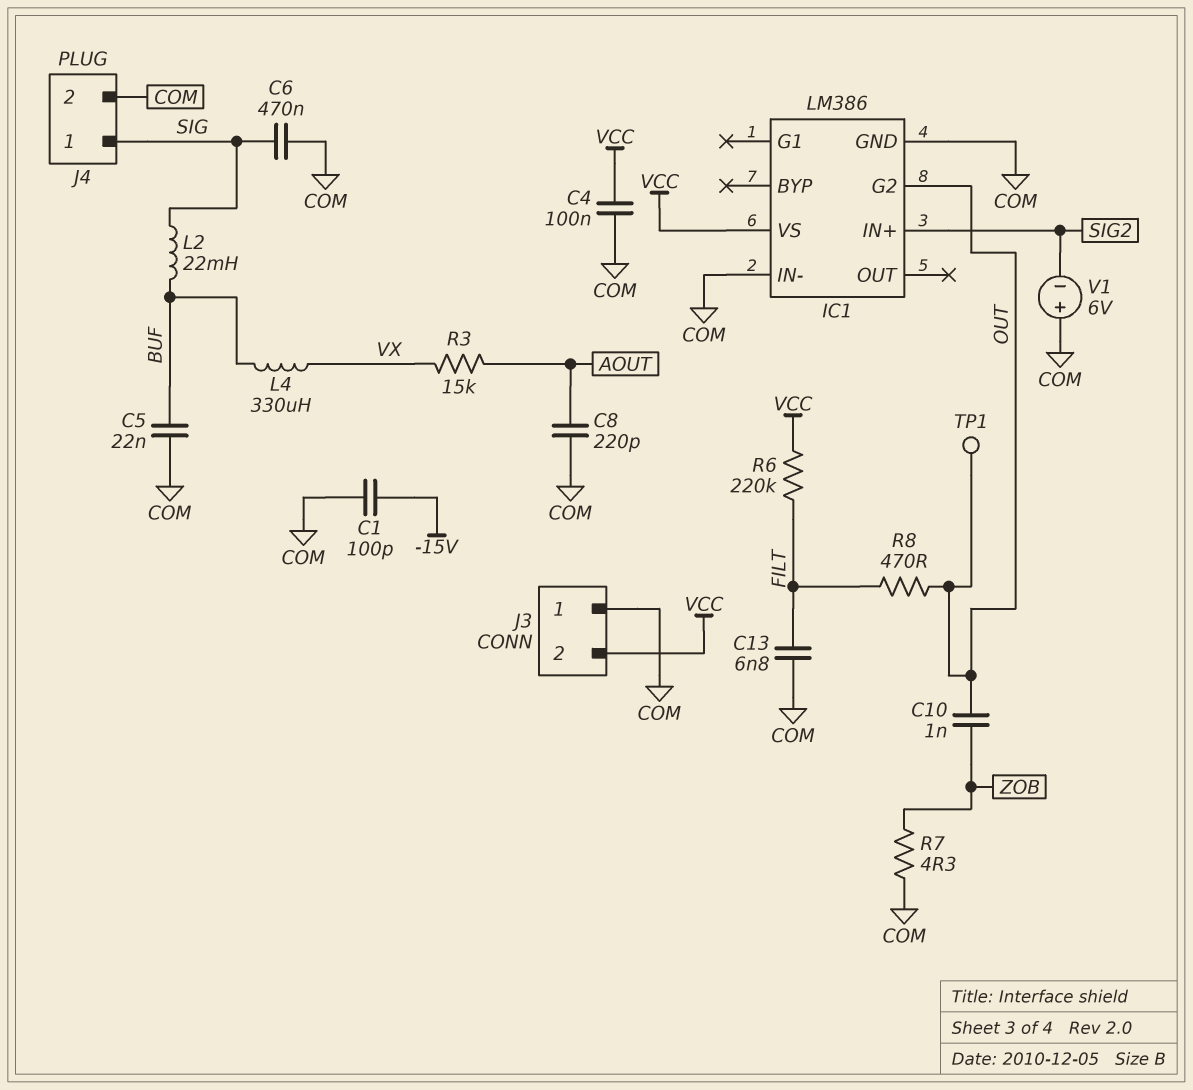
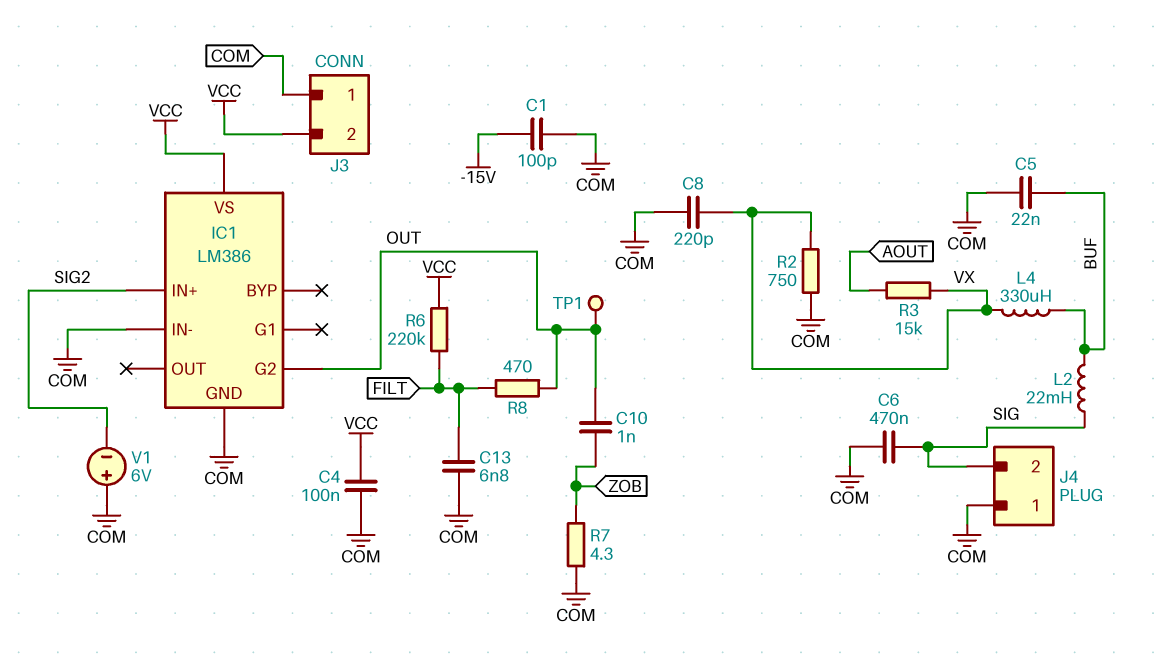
C8: 220pF (AOUT, COM) -> 220pF (COM, VX)
J4 pin 1: SIG -> COM
J4 pin 2: COM -> SIG
R2: none -> 750 (COM, VX)

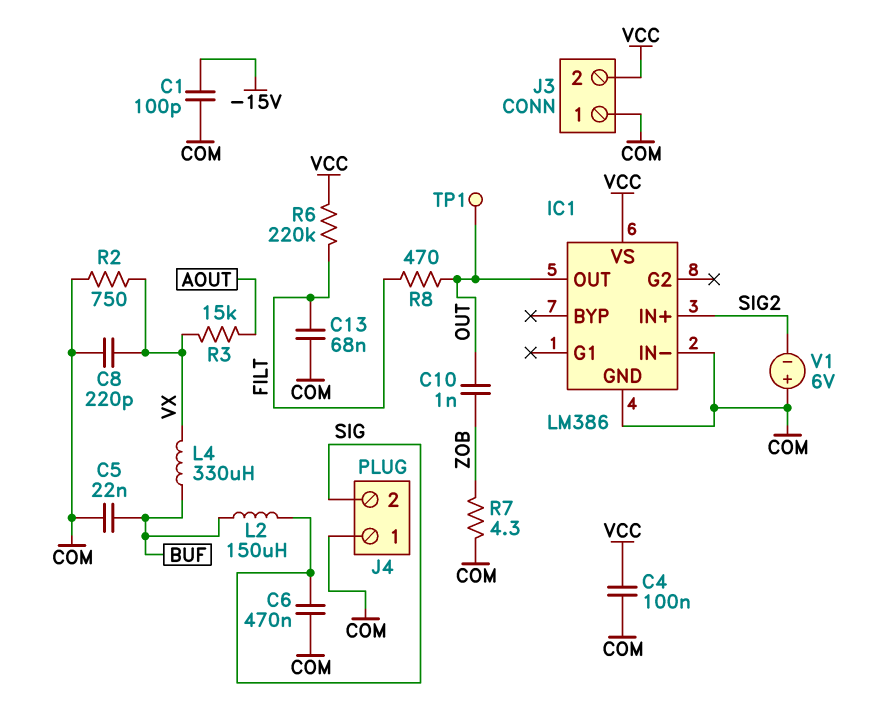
C13: 6.8nF (COM, FILT) -> 68nF (COM, FILT)
IC1 pin G2: OUT -> none
IC1 pin OUT: none -> OUT
L2: 22mH (BUF, SIG) -> 150uH (BUF, SIG)

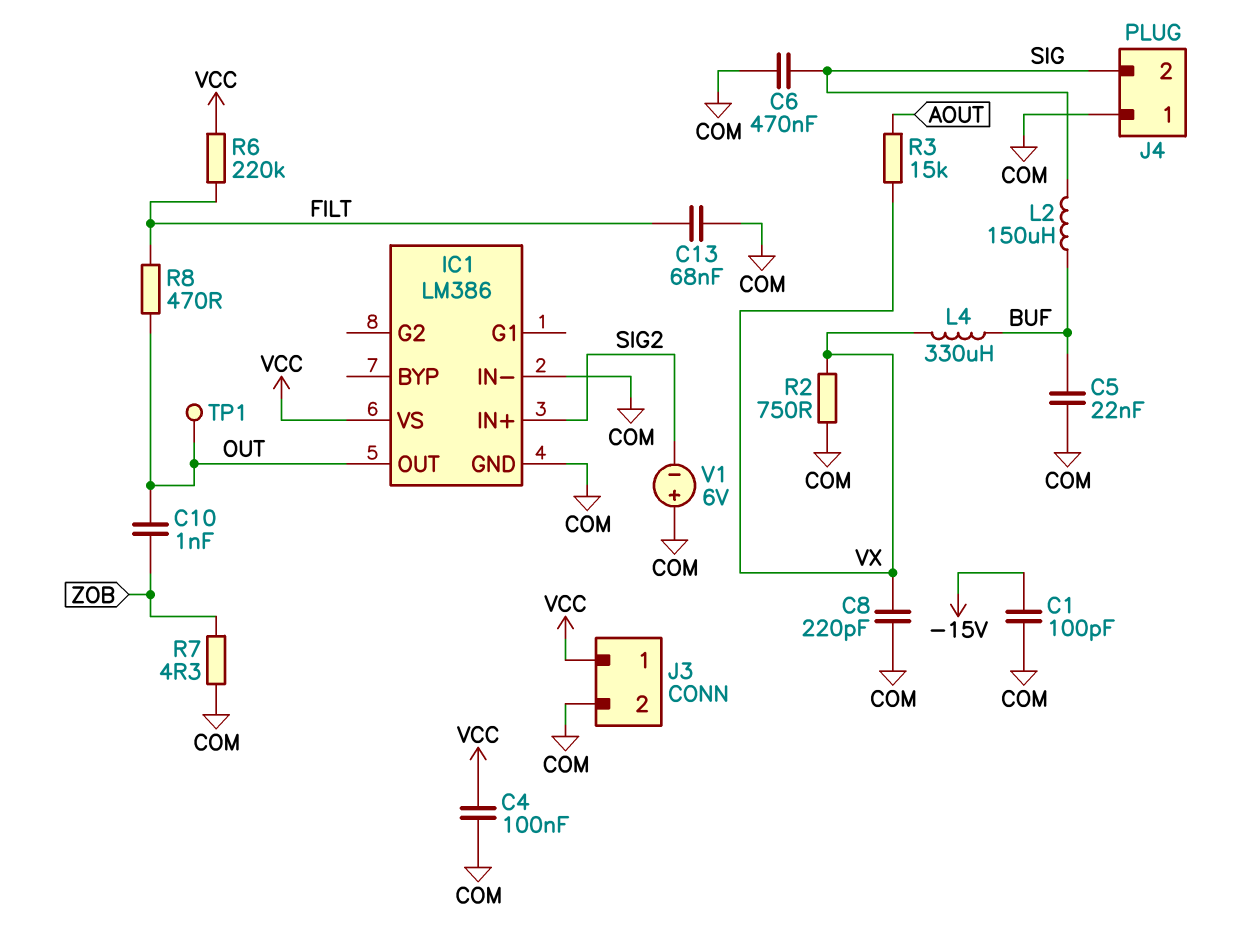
J3 pin 1: COM -> VCC
J3 pin 2: VCC -> COM

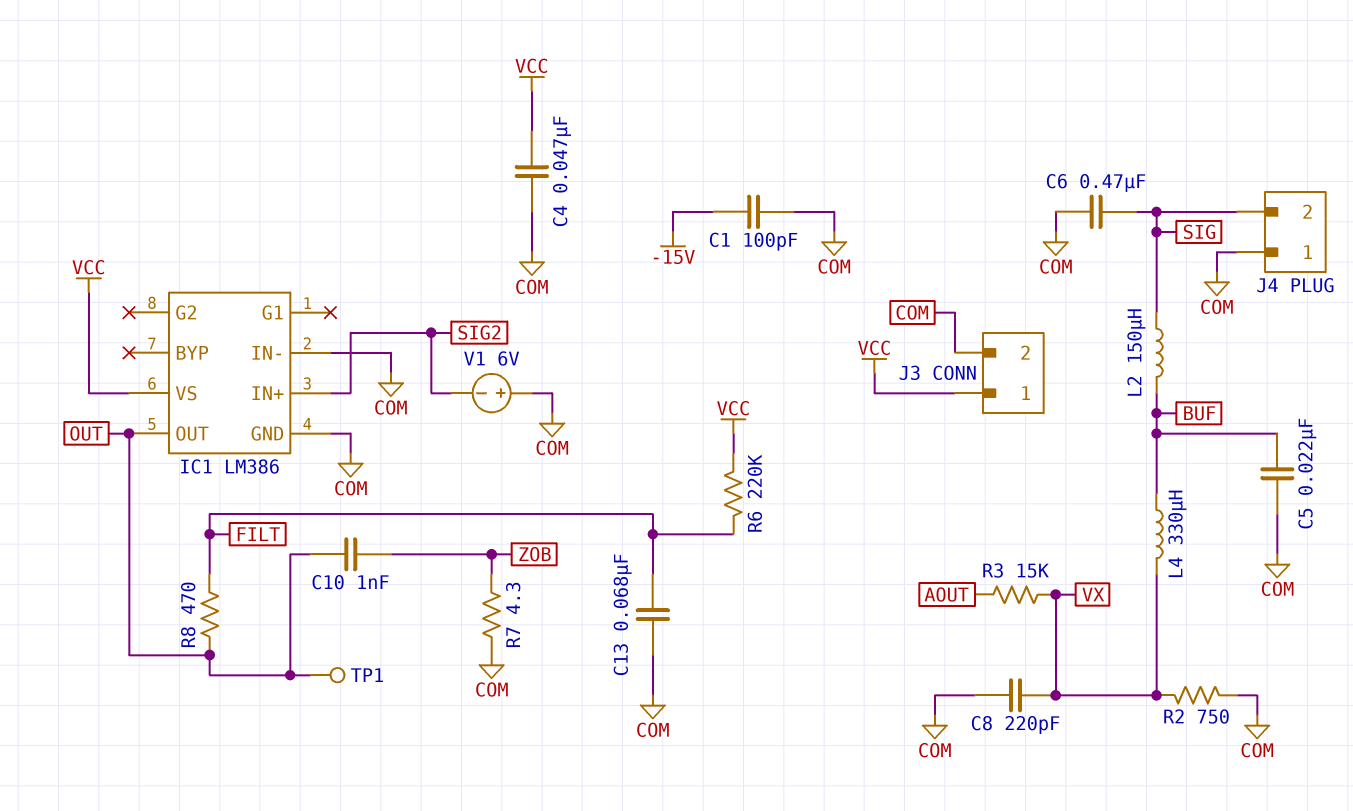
C4: 100nF (COM, VCC) -> 47nF (COM, VCC)

